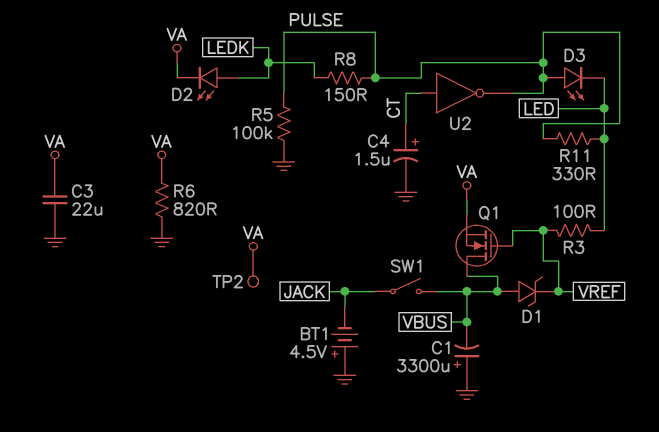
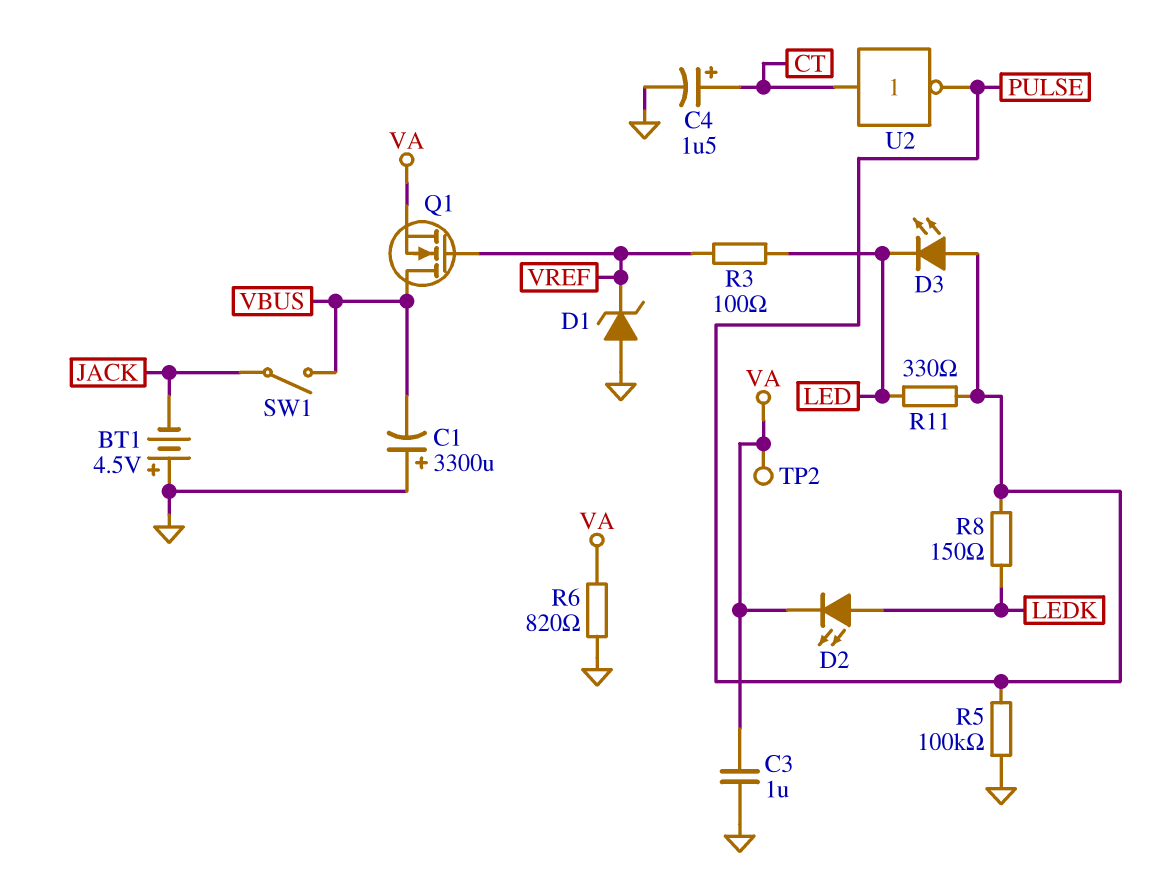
C3: 22uF (GND, VA) -> 1uF (GND, VA)
D1: zener (A VBUS, K VREF) -> zener (A GND, K VREF)

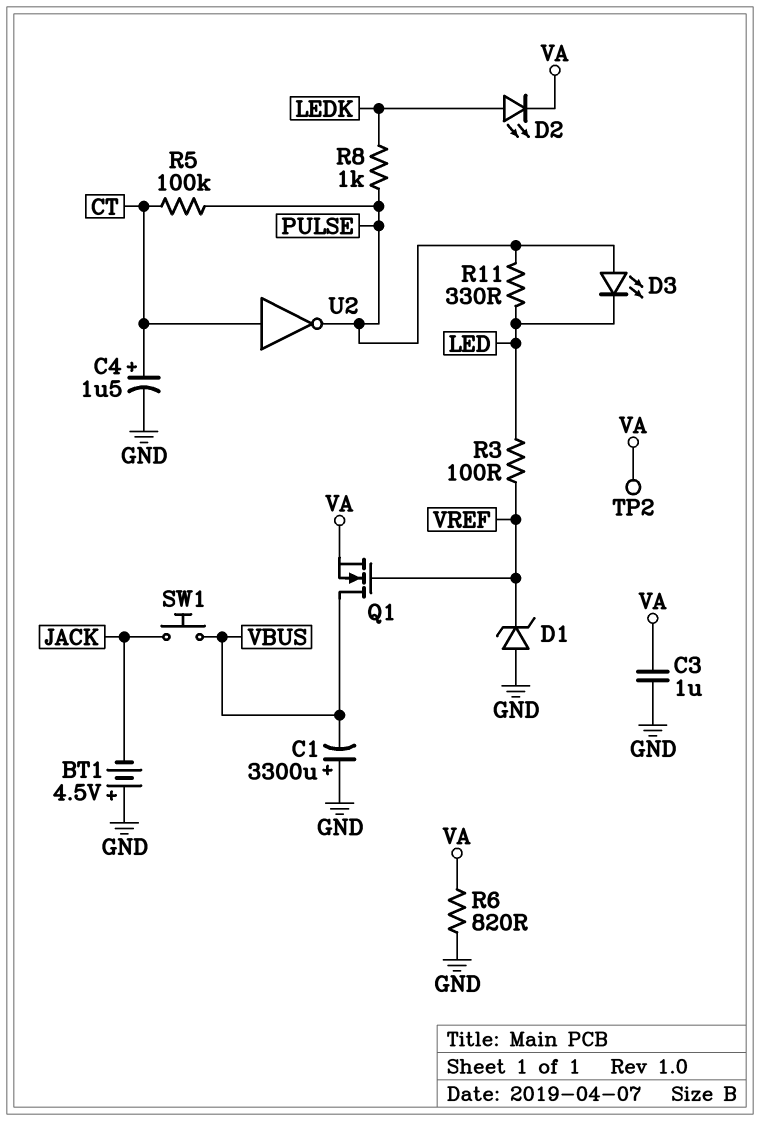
R5: 100k (GND, PULSE) -> 100k (CT, PULSE)
R8: 150 (LEDK, PULSE) -> 1k (LEDK, PULSE)
SW1: switch (JACK, VBUS) -> button (JACK, VBUS)

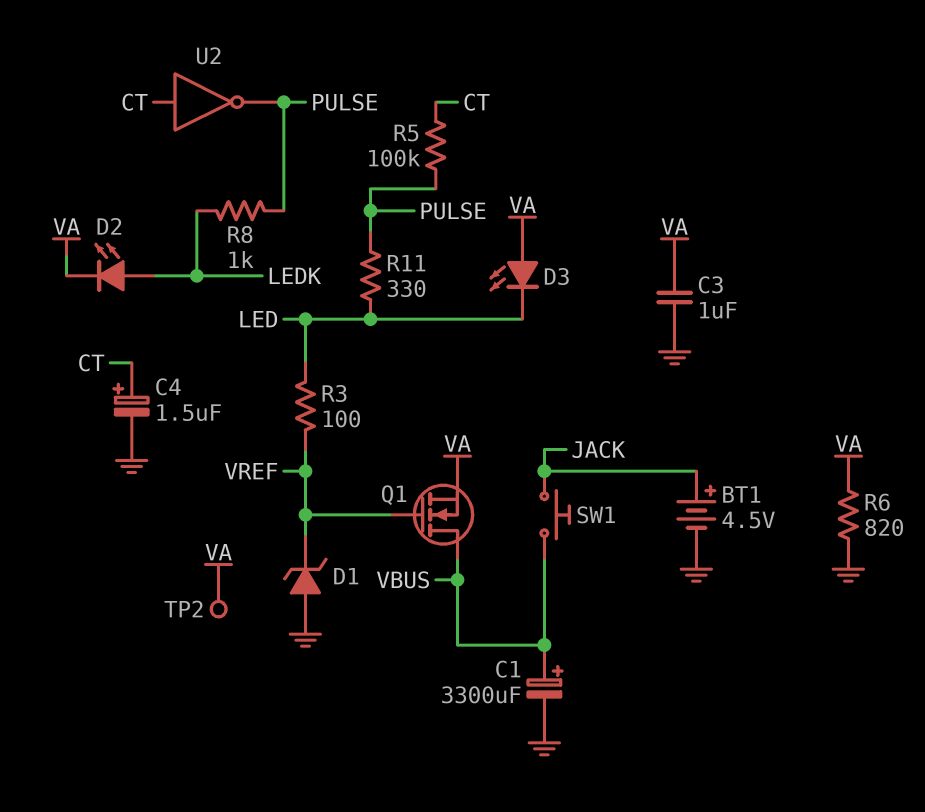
BT1: 4.5V (plus GND, minus JACK) -> 4.5V (plus JACK, minus GND)
C1: 3300uF (plus GND, minus VBUS) -> 3300uF (plus VBUS, minus GND)
D3: LED (A PULSE, K LED) -> LED (A VA, K LED)

